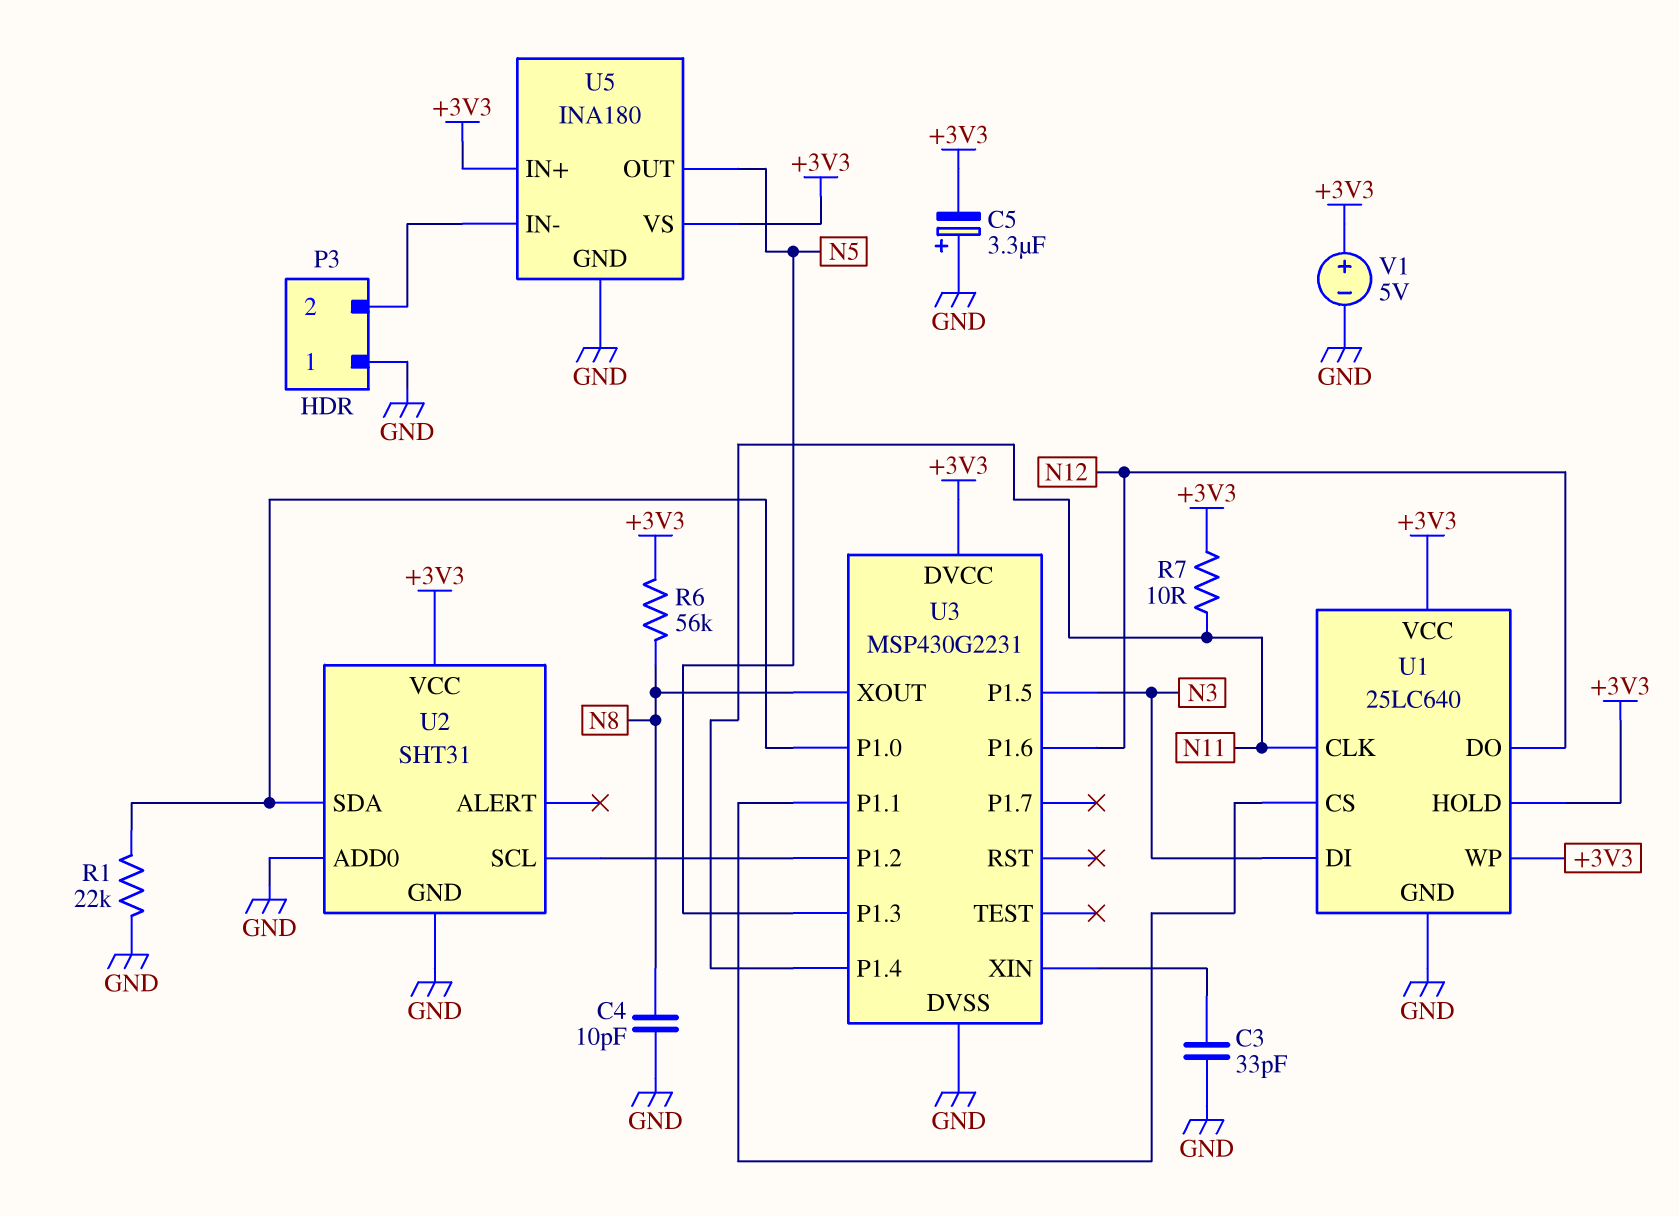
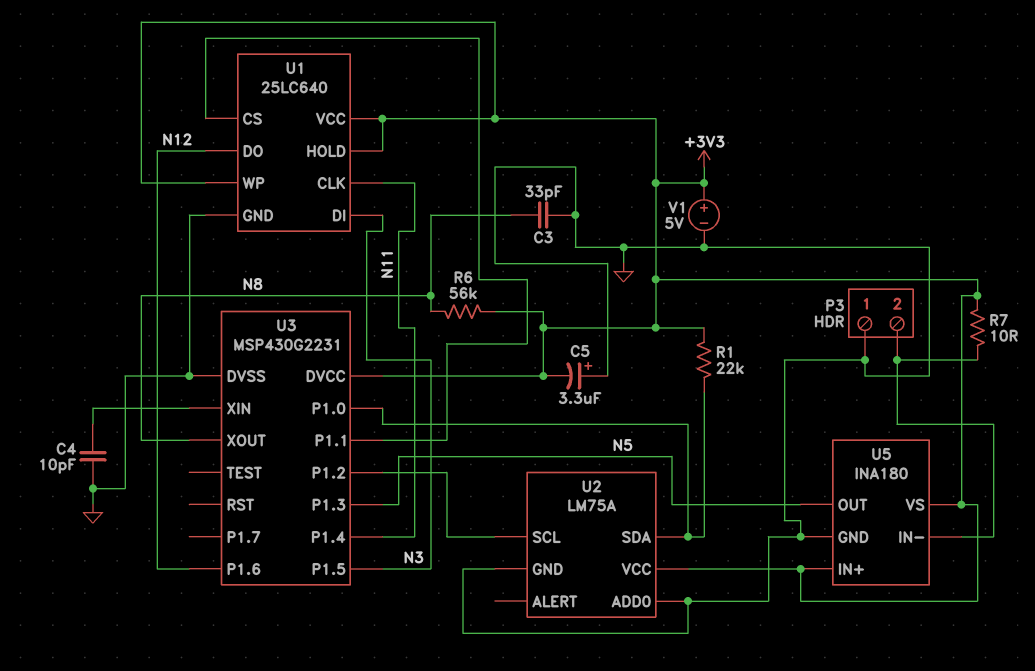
C3: 33pF (GND, U3/XIN) -> 33pF (GND, N8)
C4: 10pF (GND, N8) -> 10pF (GND, U3/XIN)
R1: 22k (GND, U2/SDA) -> 22k (+3V3, U2/SDA)
R7: 10 (+3V3, N11) -> 10 (+3V3, P3/2)
U2: SHT31 -> LM75A

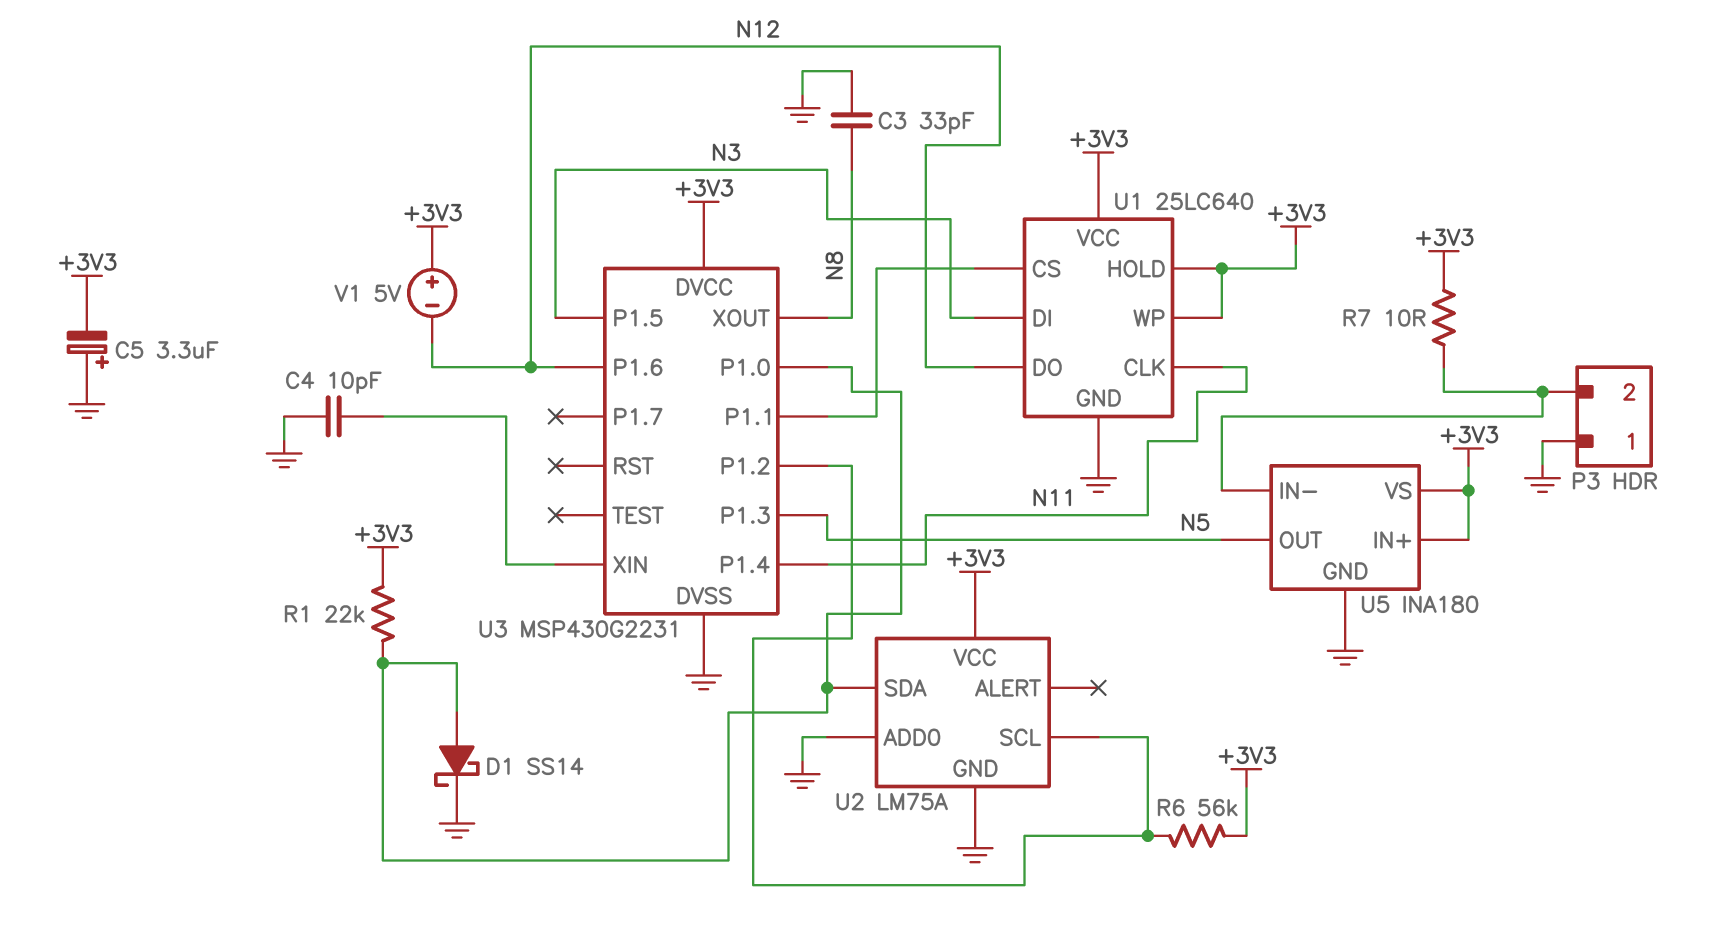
D1: none -> schottky SS14 (A U2/SDA, K GND)
R6: 56k (+3V3, N8) -> 56k (+3V3, U2/SCL)
V1: 5V (plus +3V3, minus GND) -> 5V (plus +3V3, minus N12)

